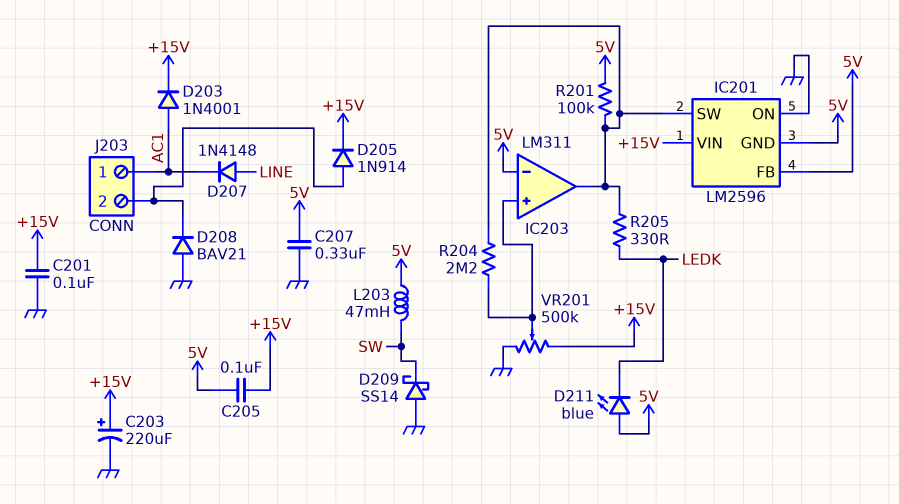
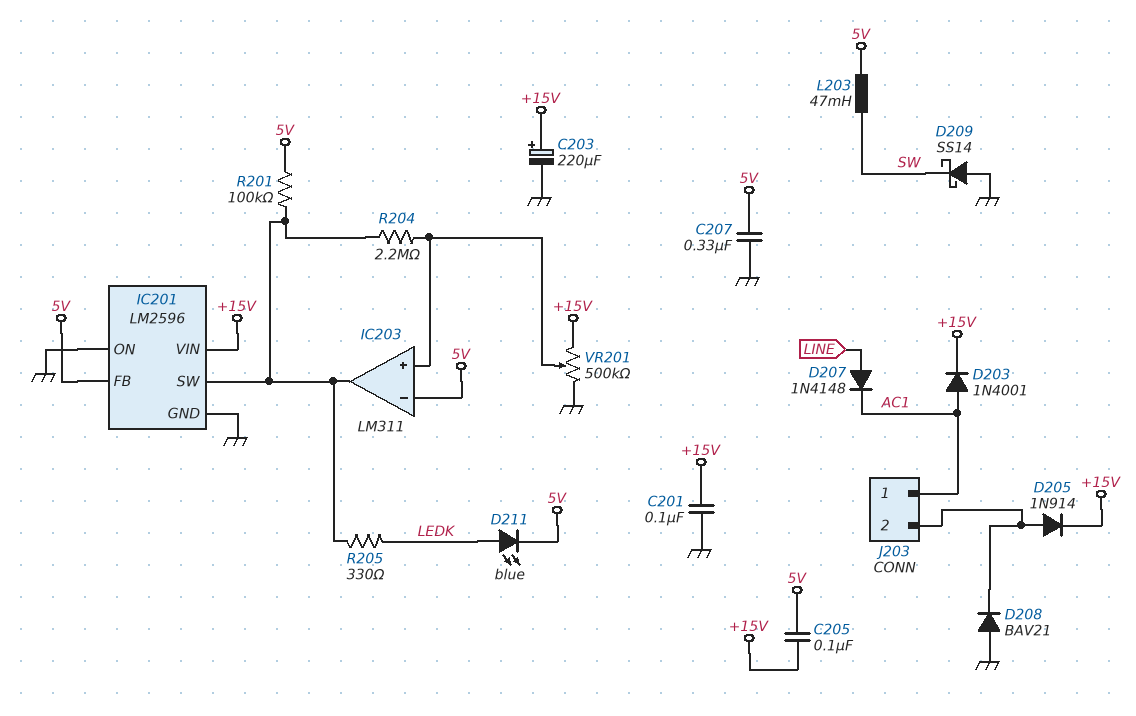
D211: LED blue (A 5V, K LEDK) -> LED blue (A LEDK, K 5V)
IC201 pin GND: 5V -> GND

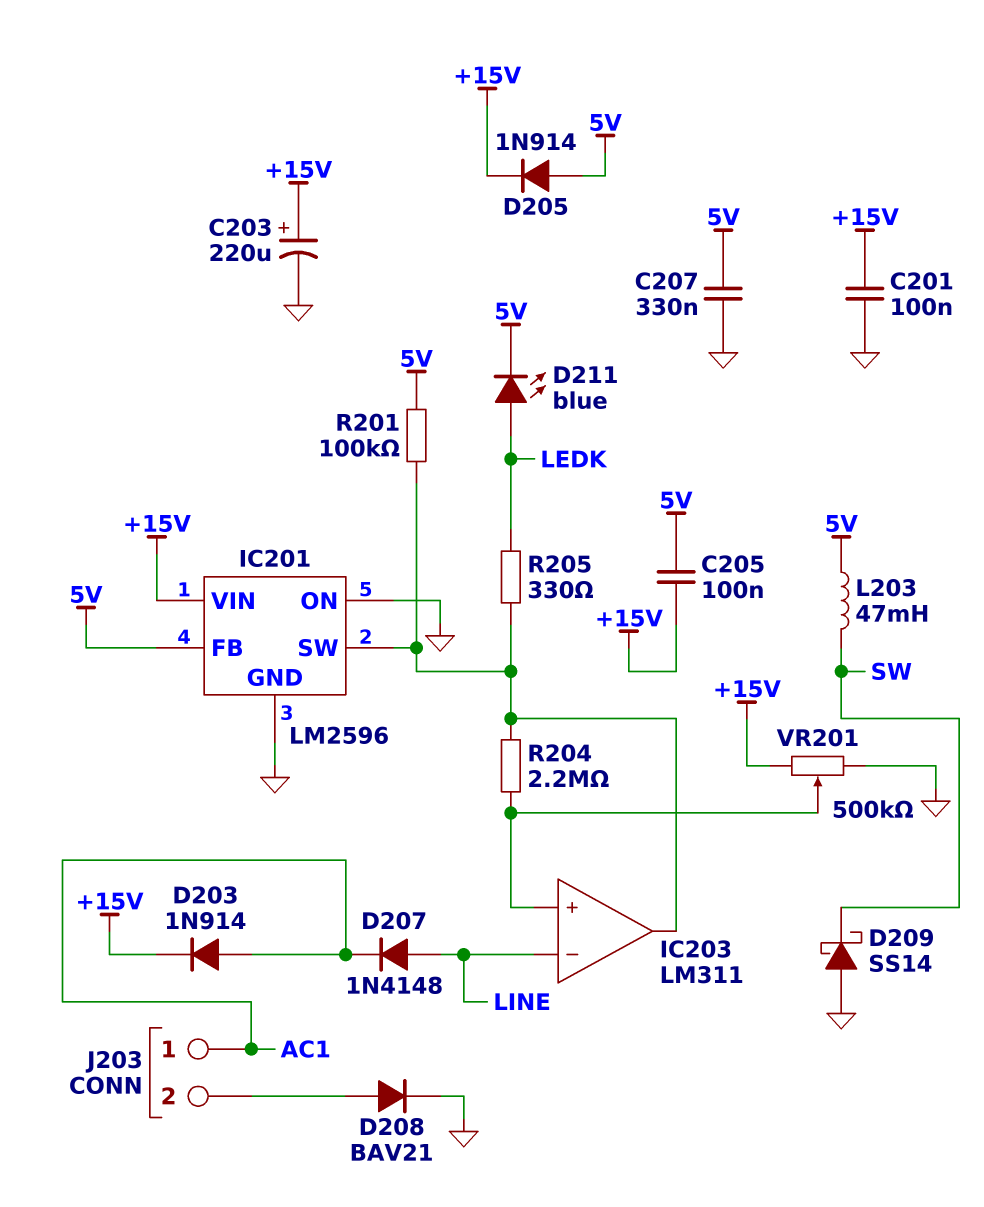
D203: diode 1N4001 (A AC1, K +15V) -> diode 1N914 (A AC1, K +15V)
D205: diode 1N914 (A J203/2, K +15V) -> diode 1N914 (A 5V, K +15V)
D208: diode BAV21 (A GND, K J203/2) -> diode BAV21 (A J203/2, K GND)
IC203 pin in-: 5V -> LINE

